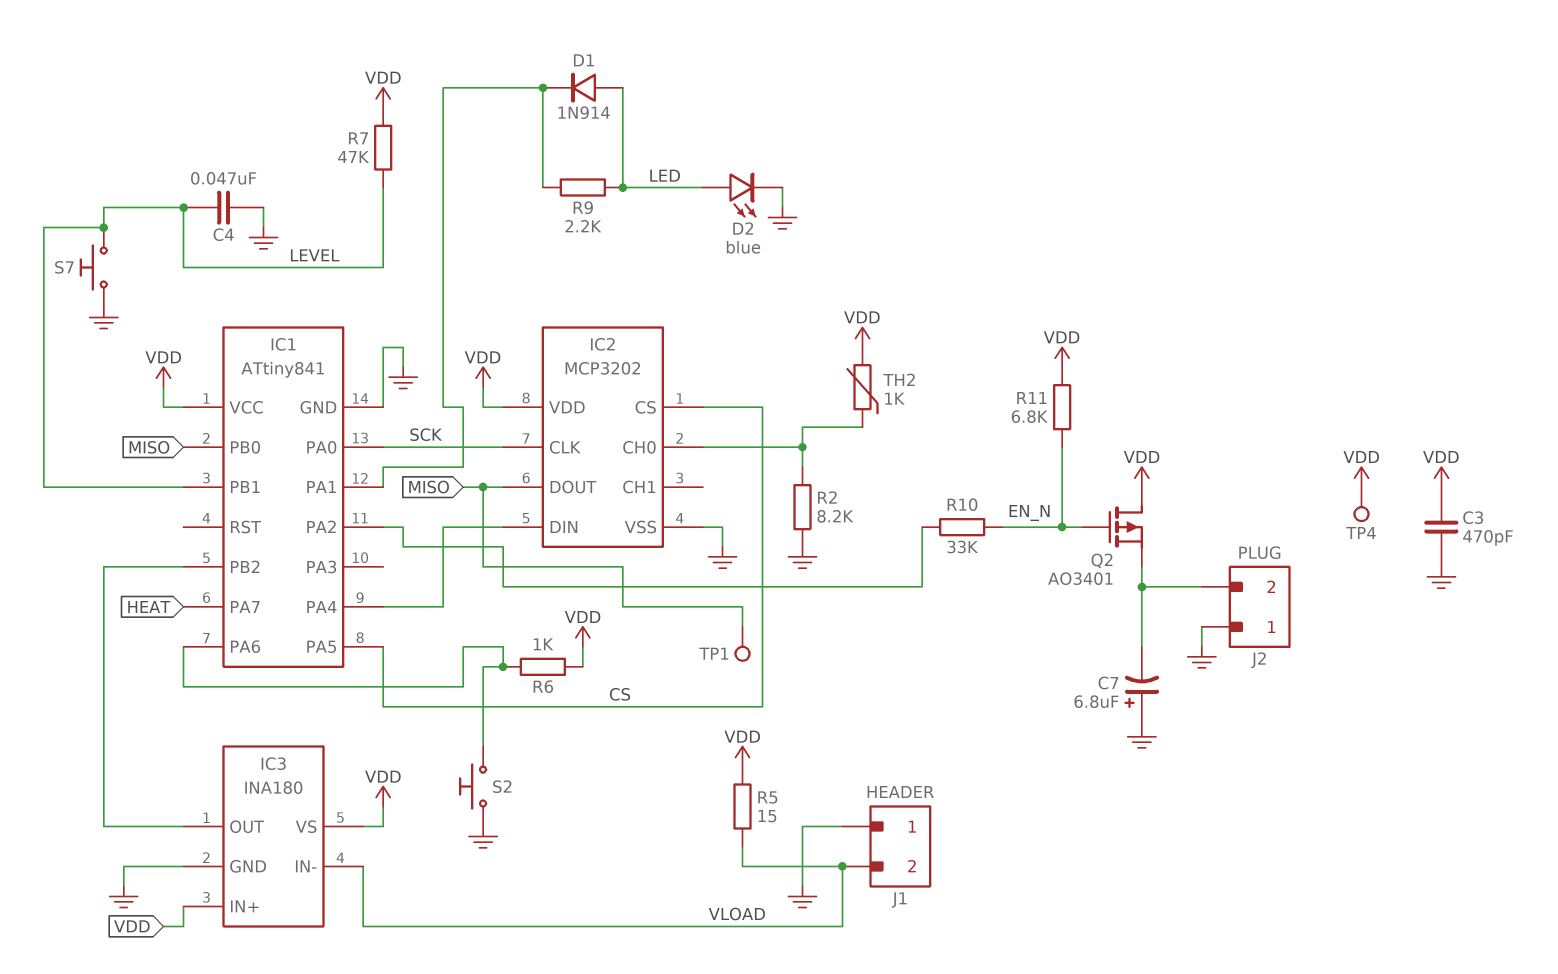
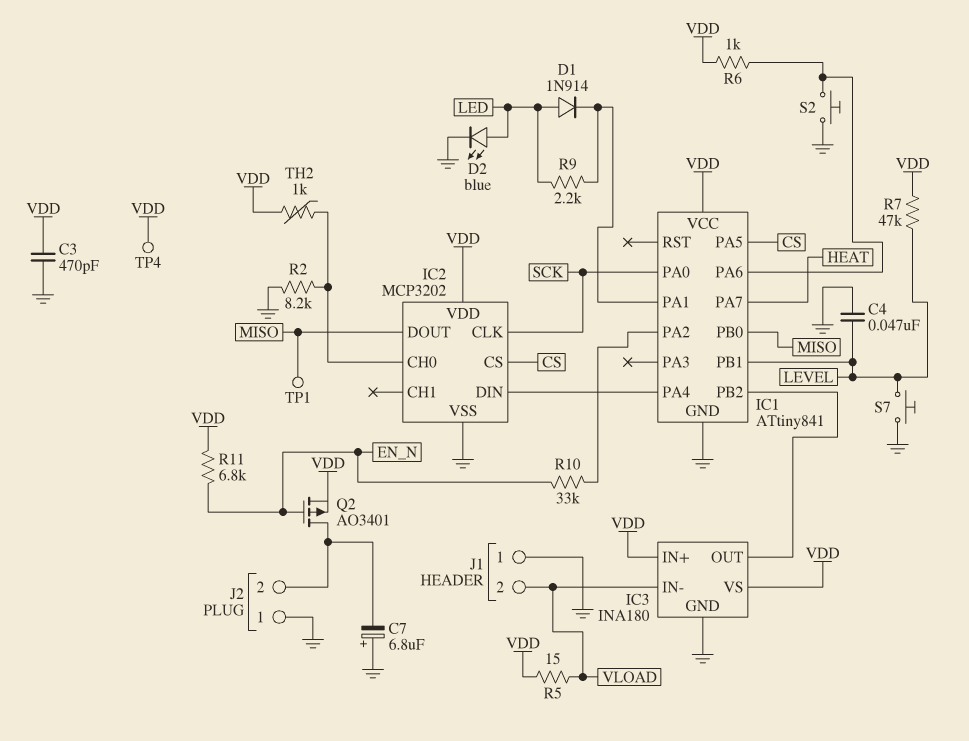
Q2: PMOS AO3401 (G EN_N, D VDD, S J2/2) -> PMOS AO3401 (G EN_N, D J2/2, S VDD)

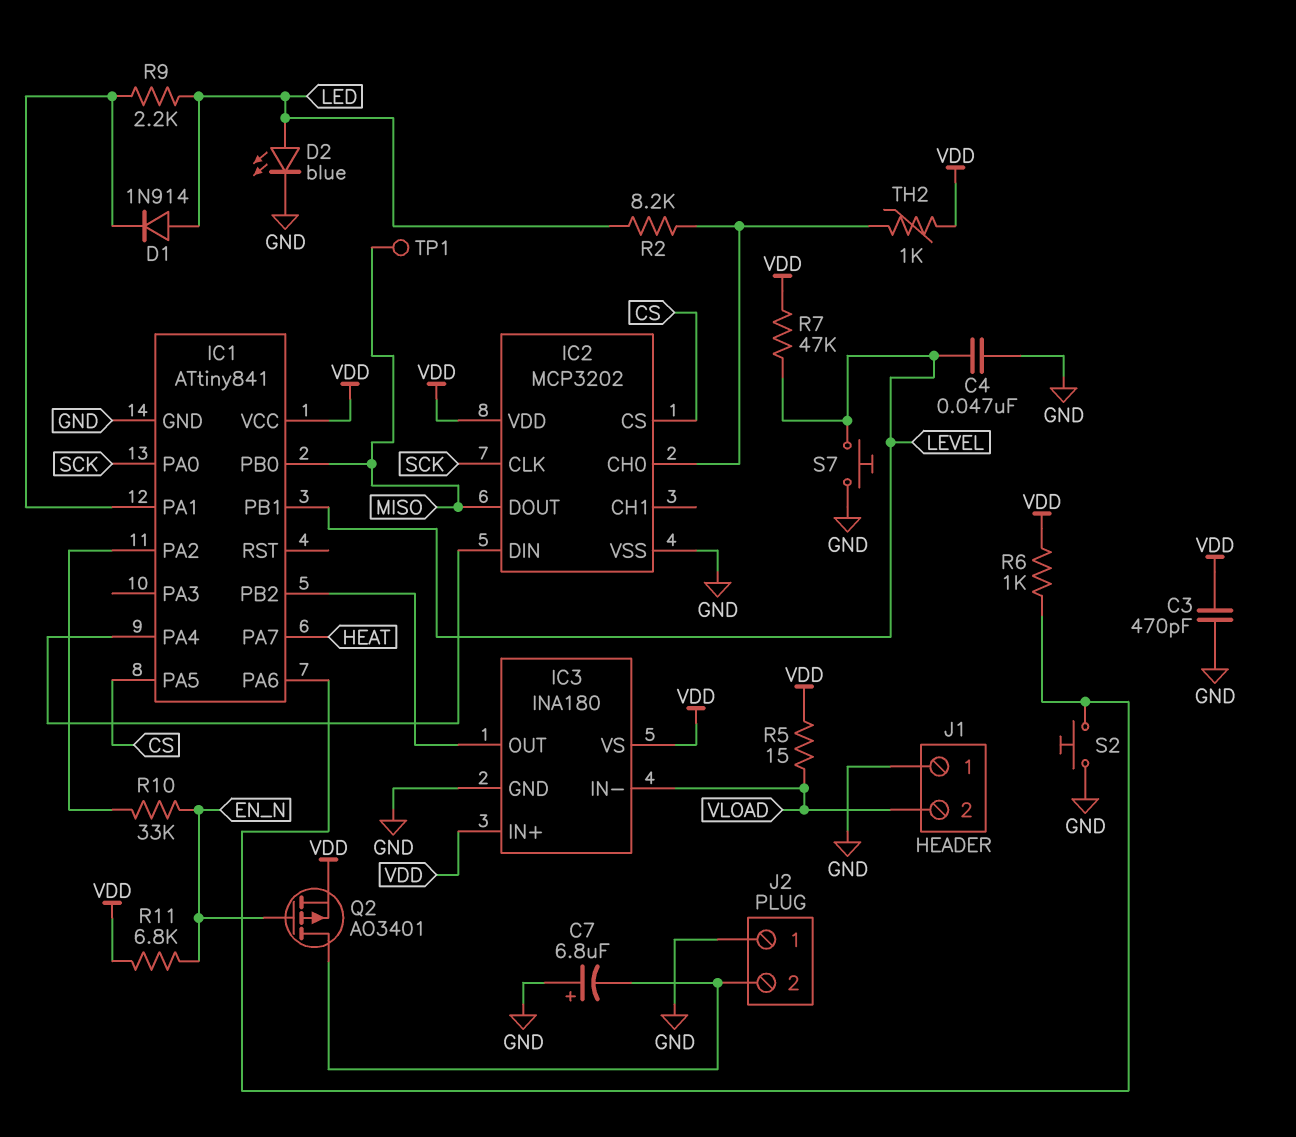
R2: 8.2k (GND, IC2/CH0) -> 8.2k (IC2/CH0, LED)
TP4: test point (VDD) -> none

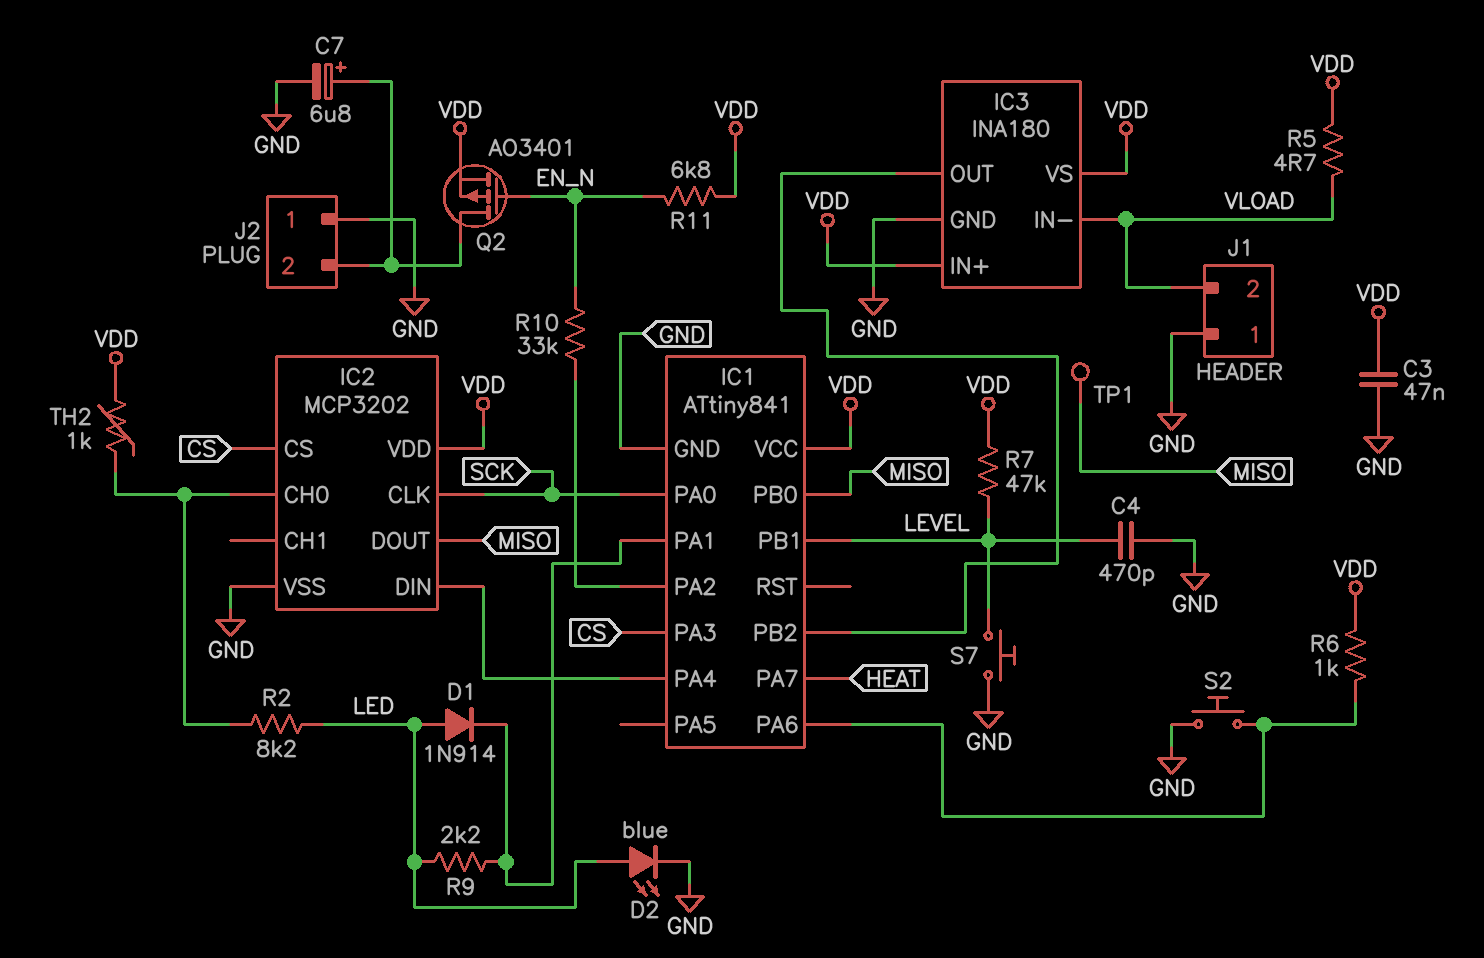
C3: 470pF (GND, VDD) -> 47nF (GND, VDD)
C4: 47nF (GND, LEVEL) -> 470pF (GND, LEVEL)
C7: 6.8uF (plus GND, minus J2/2) -> 6.8uF (plus J2/2, minus GND)
IC1 pin PA3: none -> CS
IC1 pin PA5: CS -> none
R5: 15 (VDD, VLOAD) -> 4.7 (VDD, VLOAD)

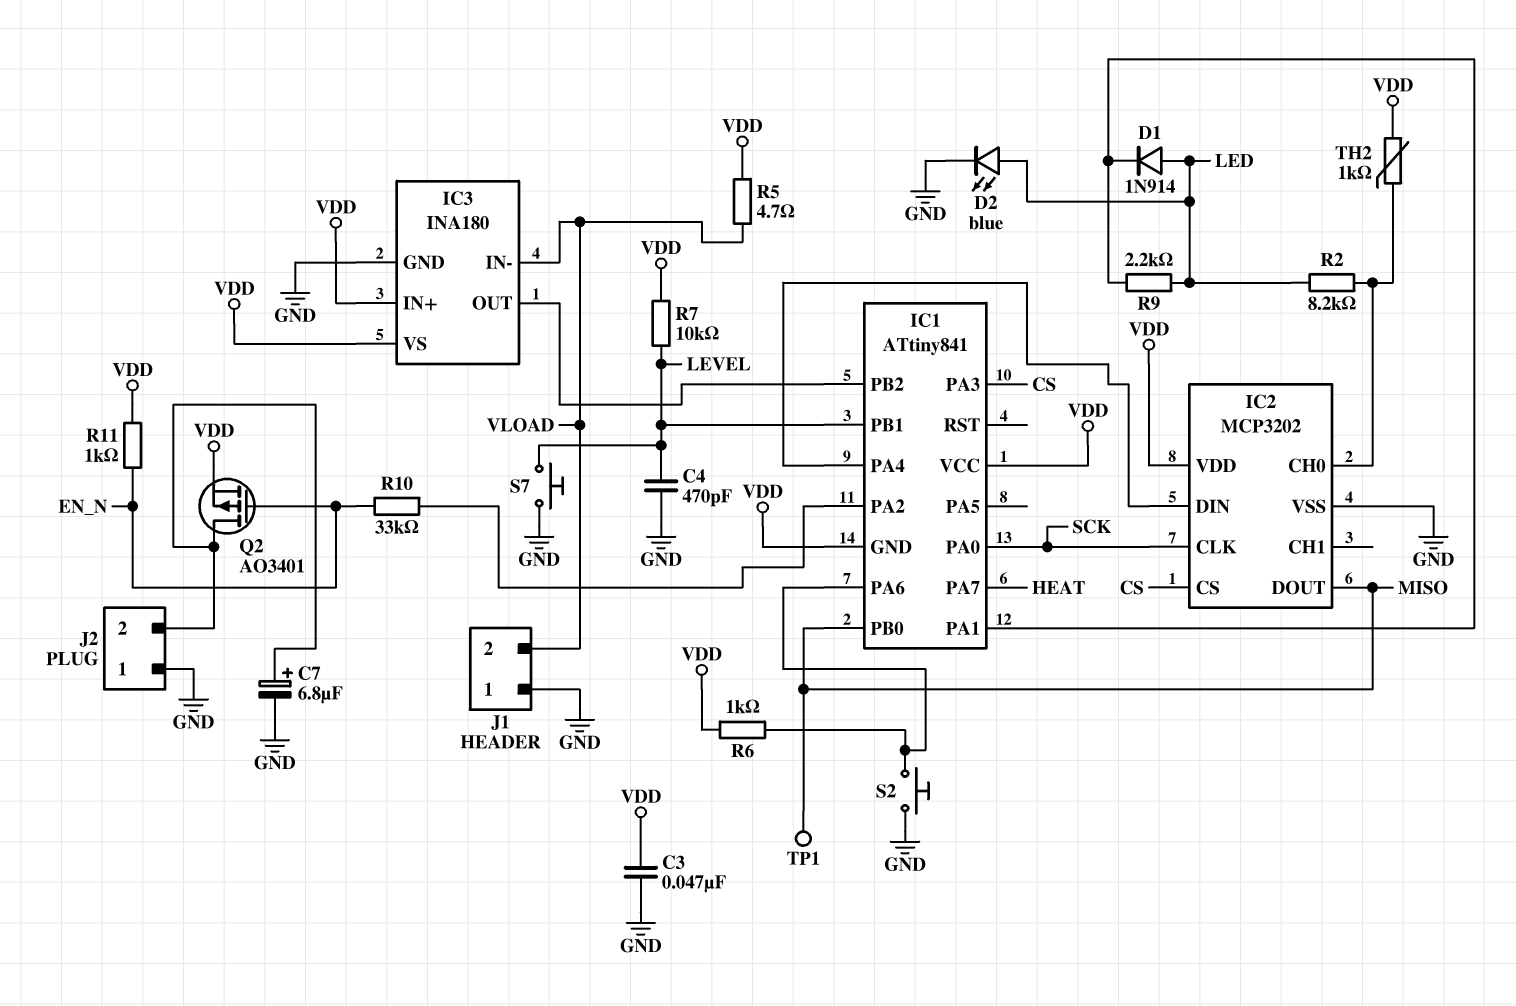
IC1 pin GND: GND -> VDD
R7: 47k (LEVEL, VDD) -> 10k (LEVEL, VDD)
R11: 6.8k (EN_N, VDD) -> 1k (EN_N, VDD)

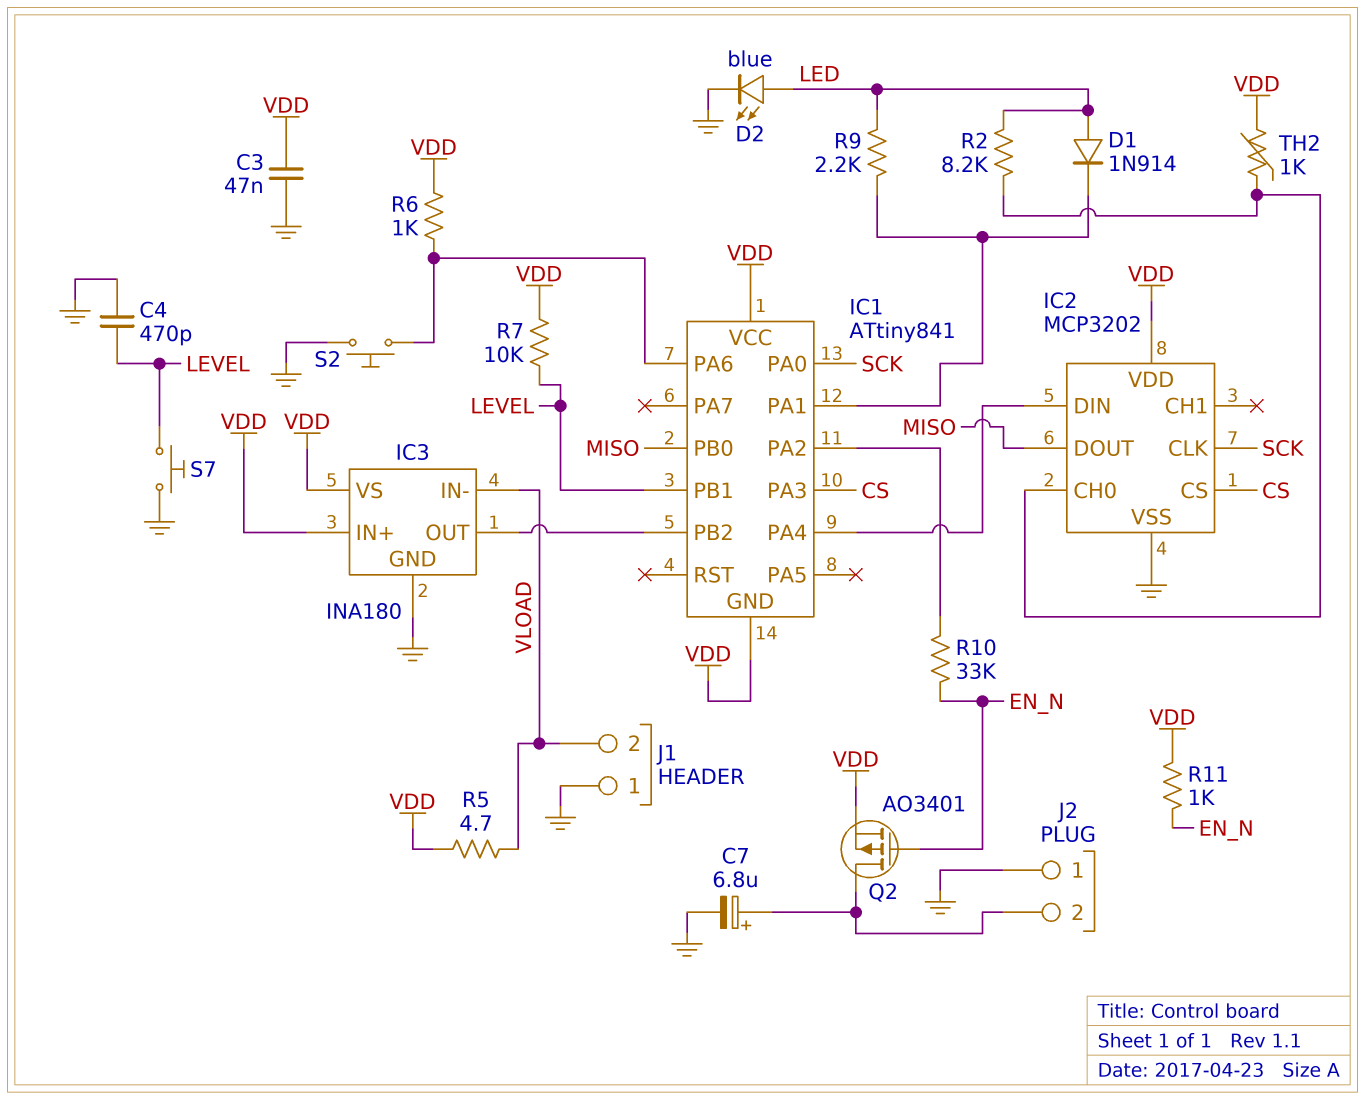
IC1 pin PA7: HEAT -> none
TP1: test point (MISO) -> none

